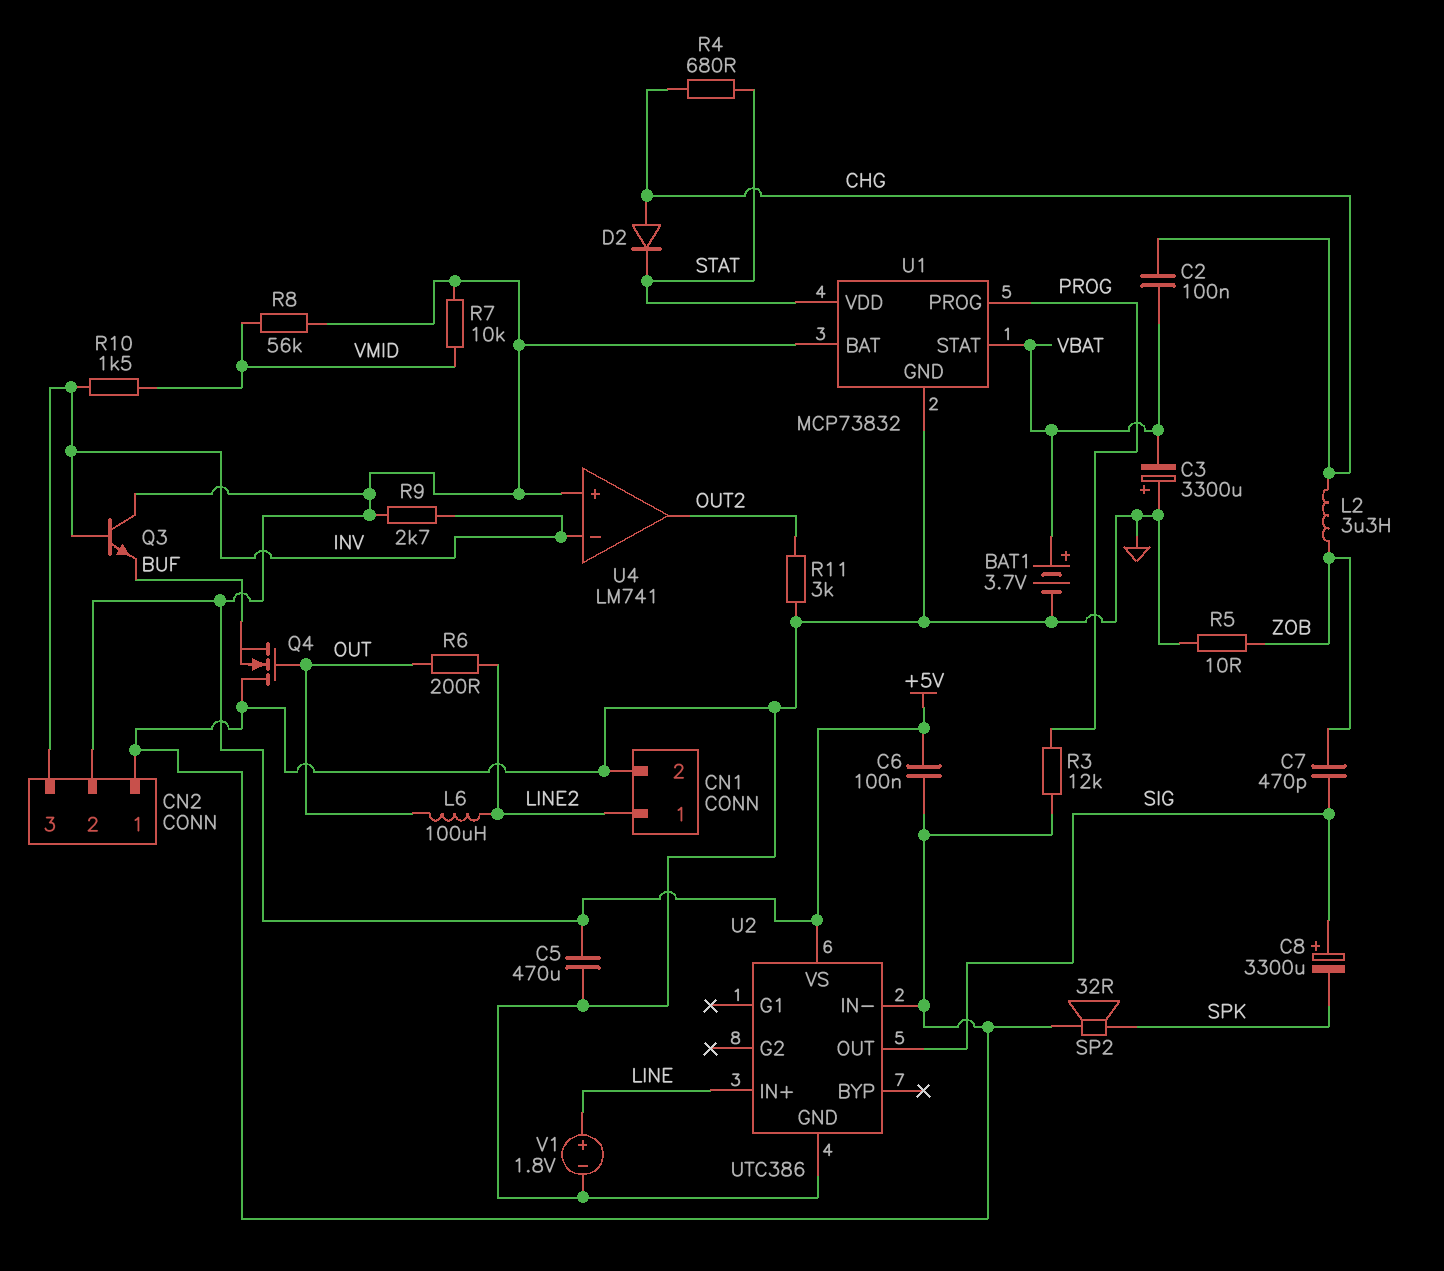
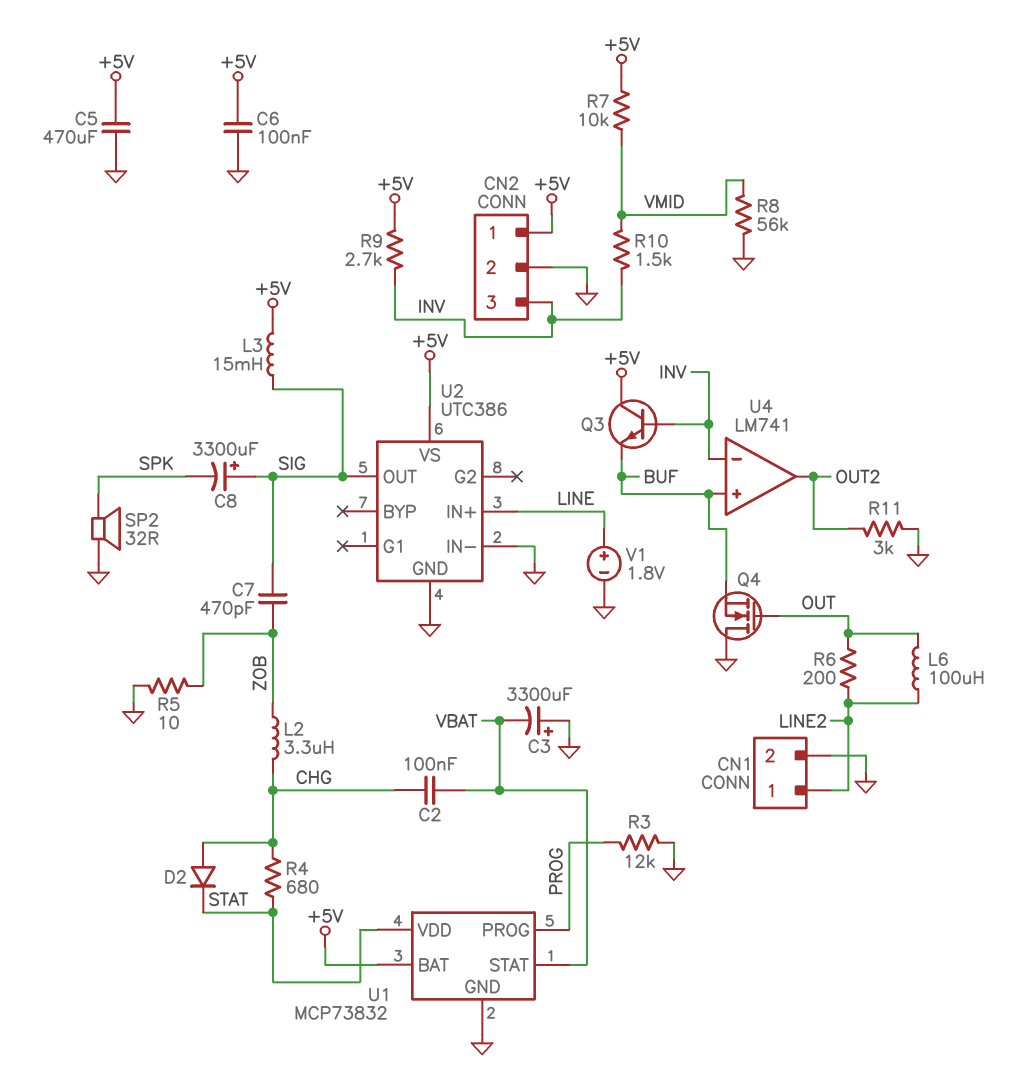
BAT1: 3.7V (plus VBAT, minus GND) -> none
CN2 pin 1: GND -> +5V
CN2 pin 2: +5V -> GND
L3: none -> 15mH (+5V, SIG)
R8: 56k (+5V, VMID) -> 56k (GND, VMID)
U4 pin in+: +5V -> BUF

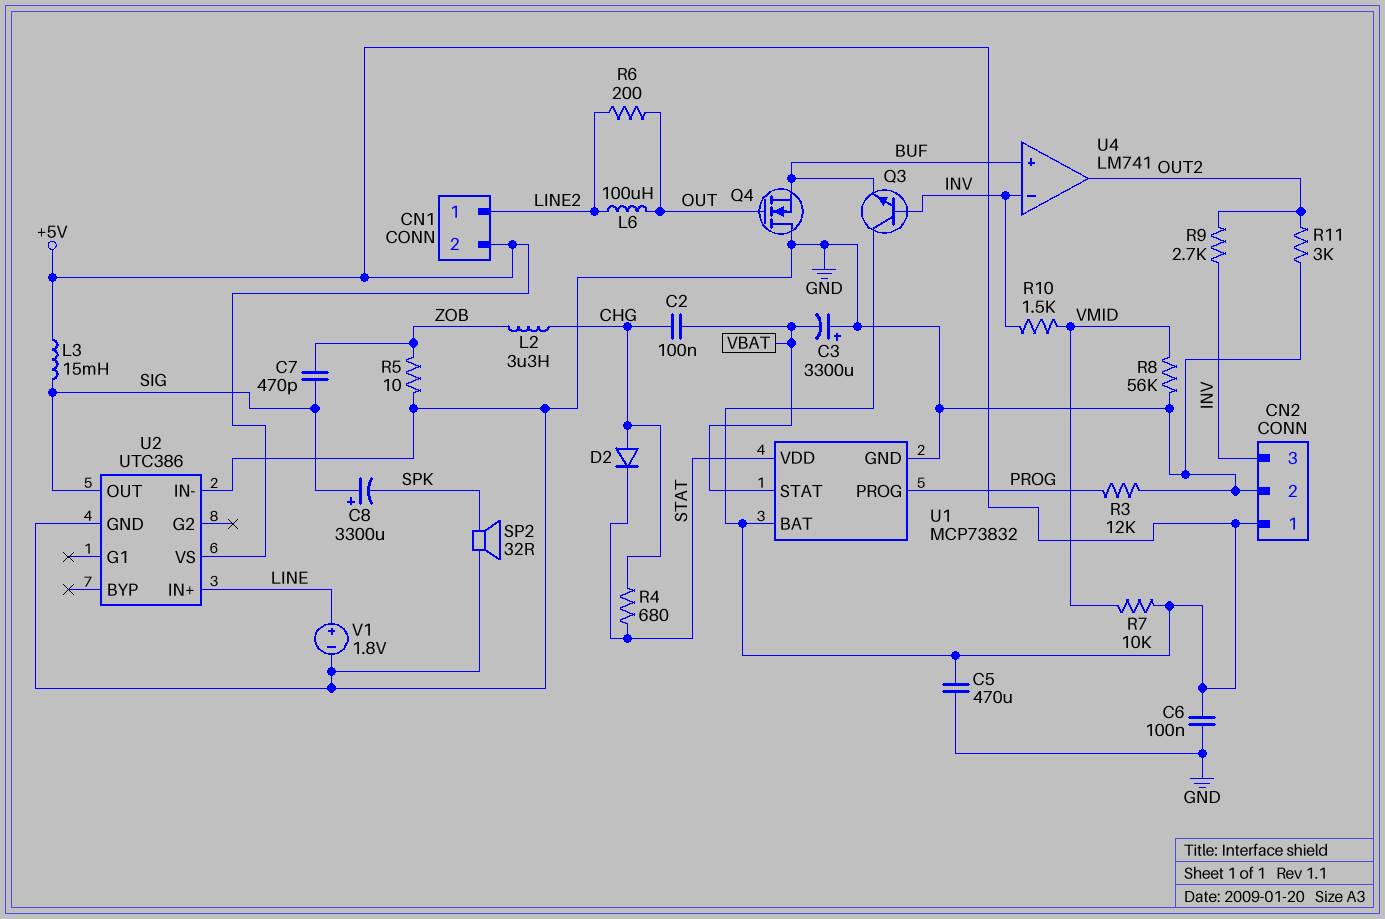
CN1 pin 2: GND -> +5V
R9: 2.7k (+5V, INV) -> 2.7k (INV, OUT2)

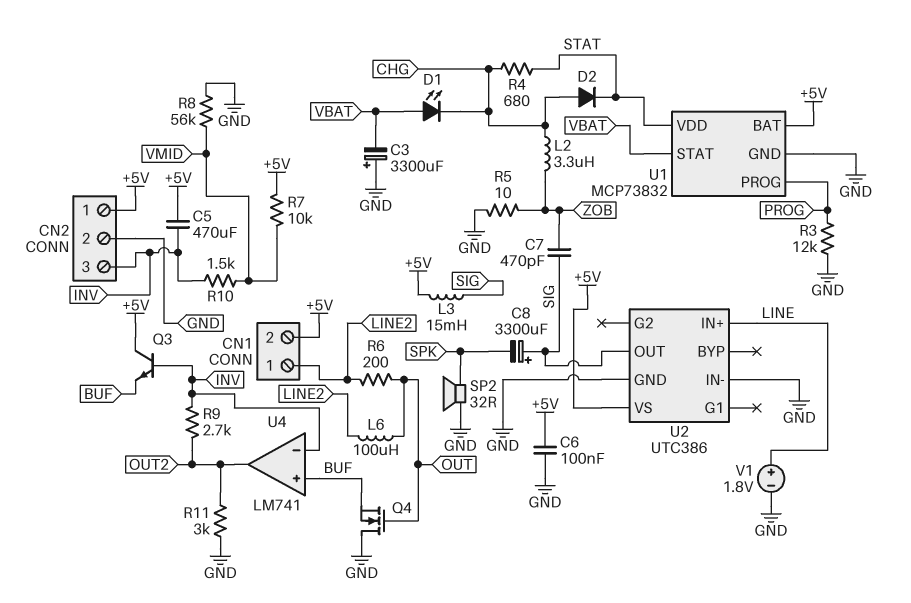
C2: 100nF (CHG, VBAT) -> none
C5: 470uF (+5V, GND) -> 470uF (+5V, INV)
D1: none -> LED (A VBAT, K CHG)

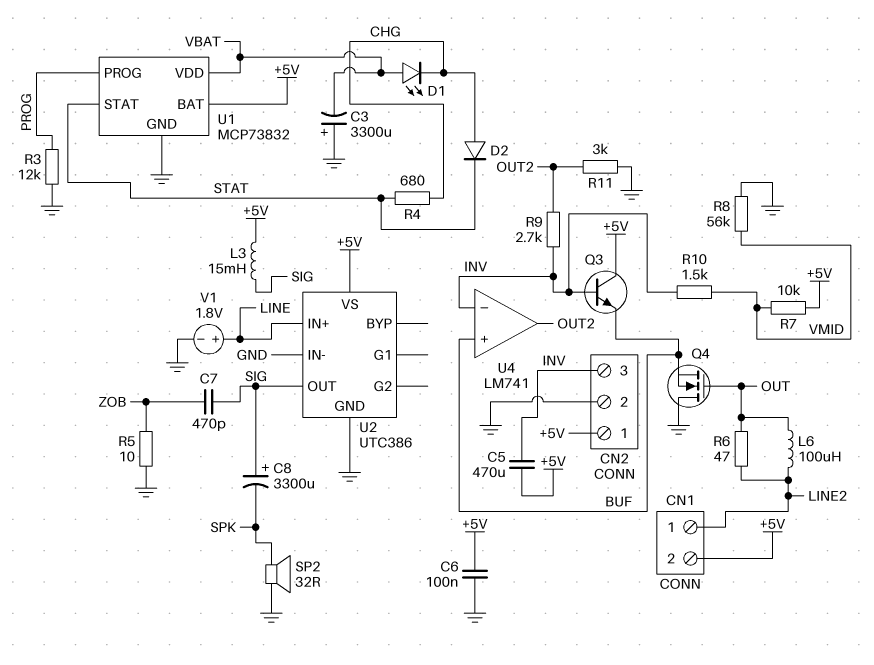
L2: 3.3uH (CHG, ZOB) -> none
R6: 200 (LINE2, OUT) -> 47 (LINE2, OUT)
U1 pin STAT: VBAT -> STAT
U1 pin VDD: STAT -> VBAT

